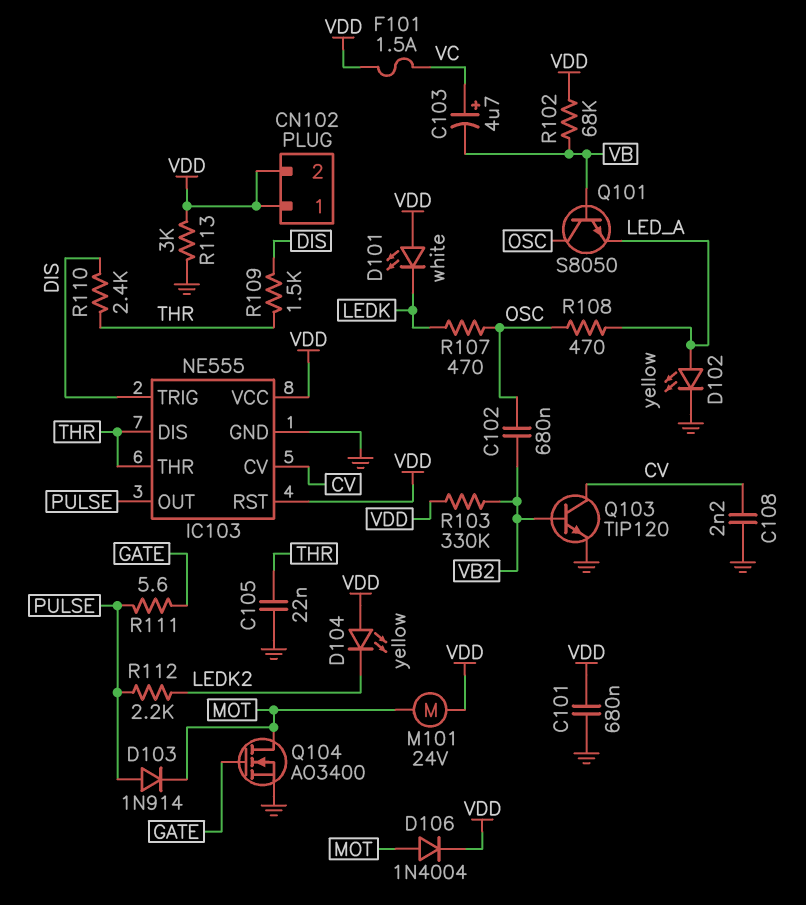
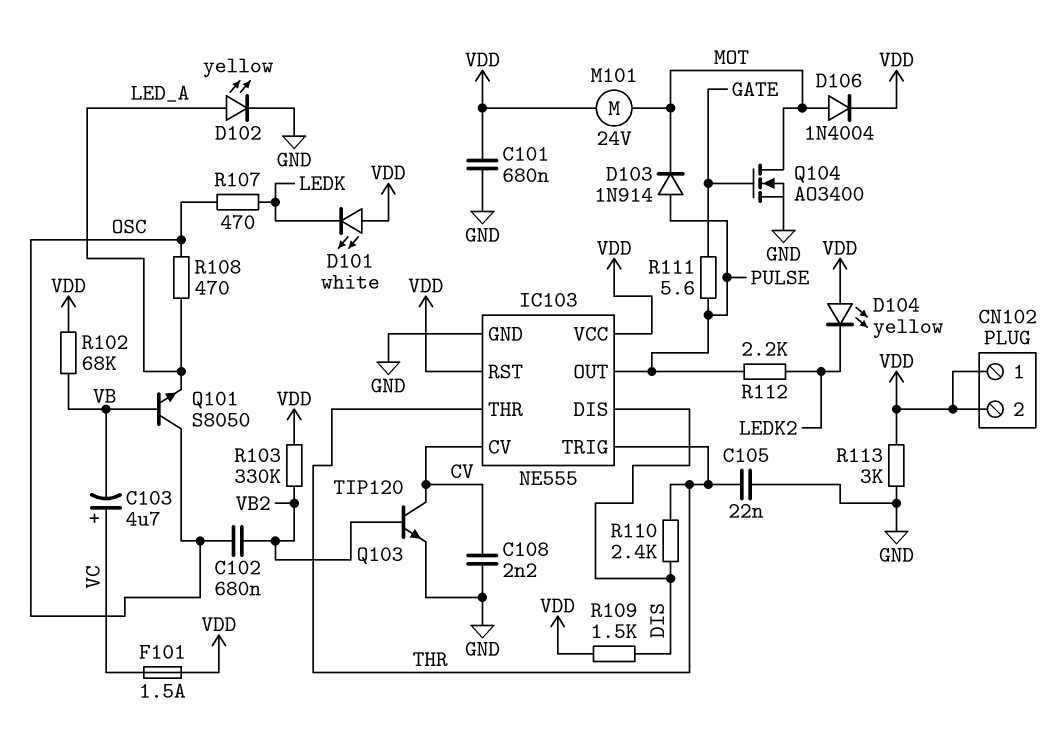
IC103 pin DIS: THR -> DIS
IC103 pin TRIG: DIS -> THR
R109: 1.5k (DIS, THR) -> 1.5k (DIS, VDD)

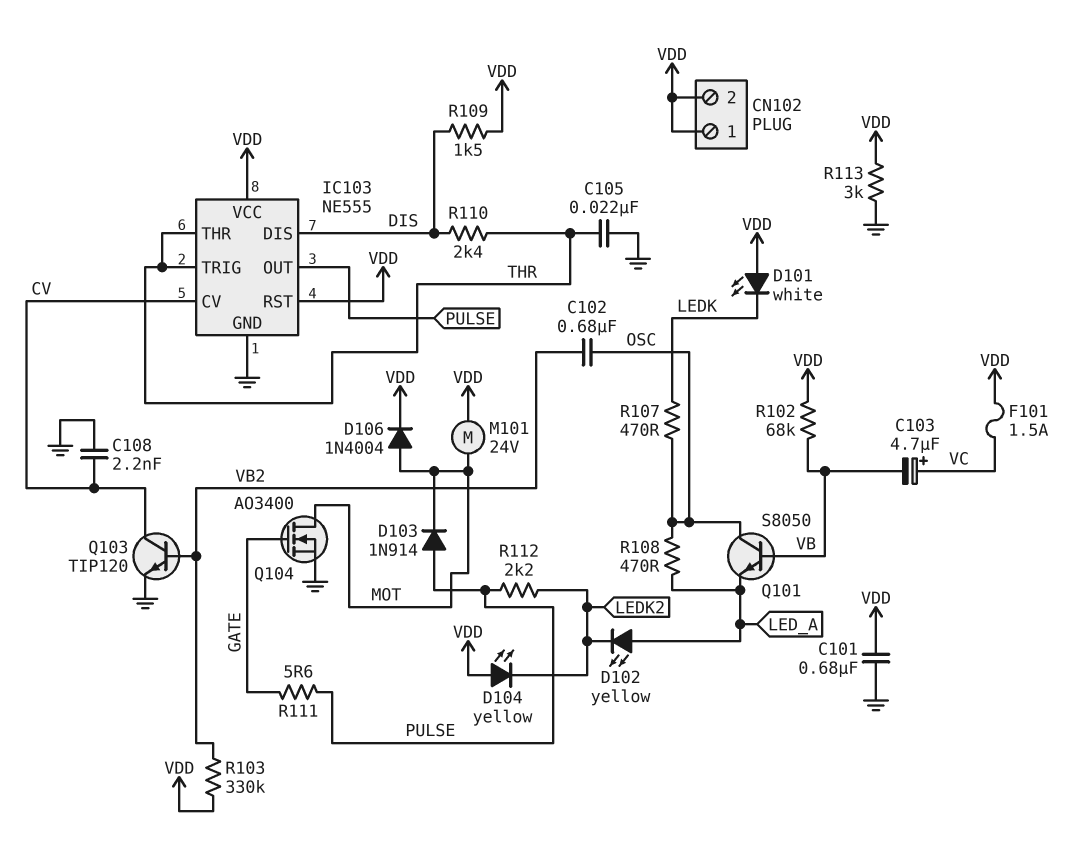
D102: LED yellow (A LED_A, K GND) -> LED yellow (A LED_A, K LEDK2)

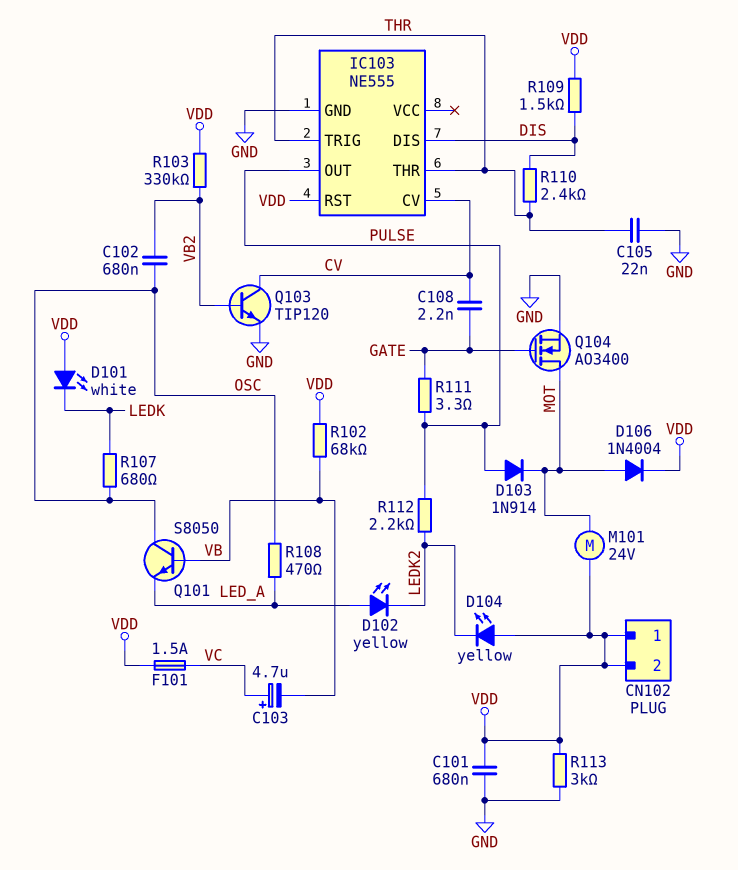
C108: 2.2nF (CV, GND) -> 2.2nF (CV, GATE)
IC103 pin VCC: VDD -> none
R107: 470 (LEDK, OSC) -> 680 (LEDK, OSC)
R111: 5.6 (GATE, PULSE) -> 3.3 (GATE, PULSE)

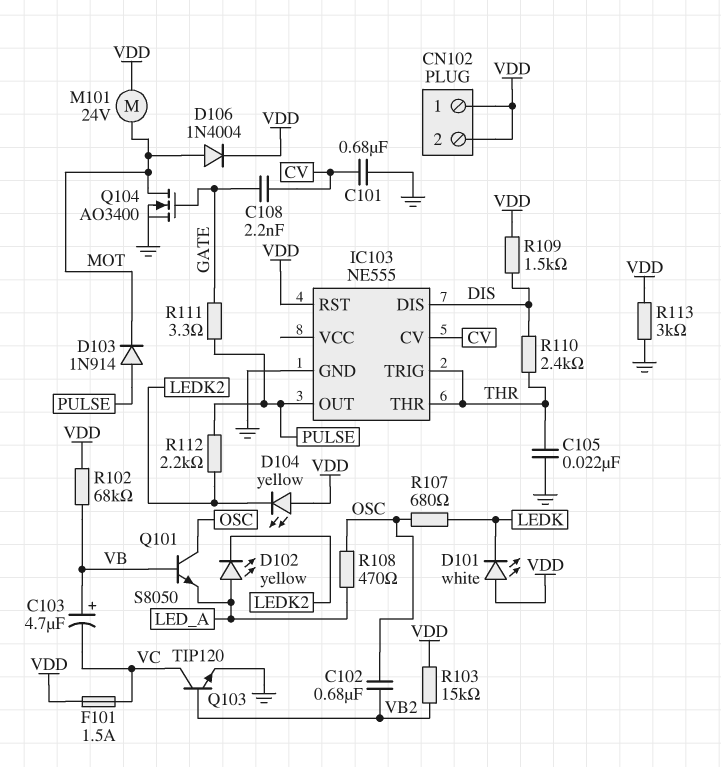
C101: 680nF (GND, VDD) -> 680nF (CV, GND)
C103: 4.7uF (plus VC, minus VB) -> 4.7uF (plus VB, minus VC)
Q103: NPN TIP120 (B VB2, C CV, E GND) -> NPN TIP120 (B VB2, C VC, E GND)
R103: 330k (VB2, VDD) -> 15k (VB2, VDD)

